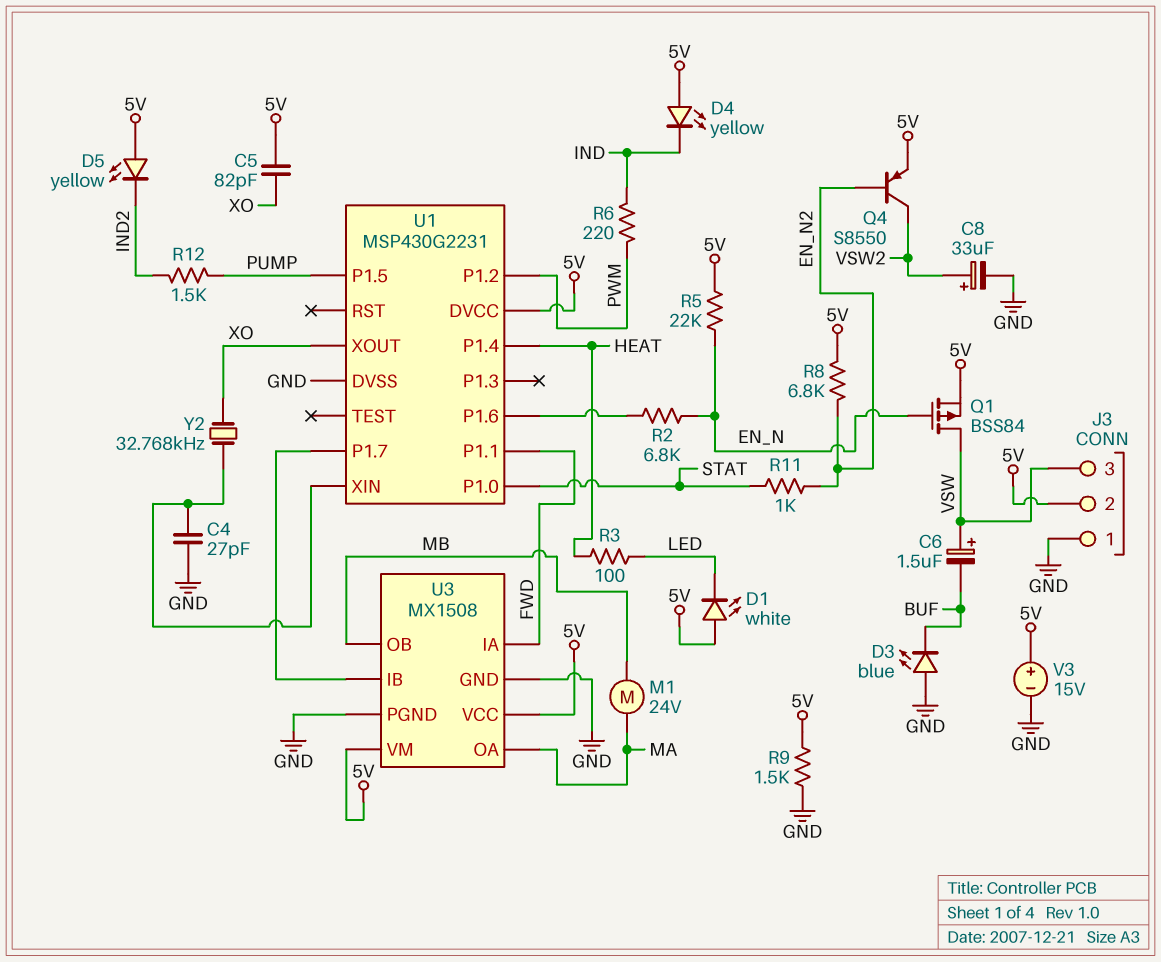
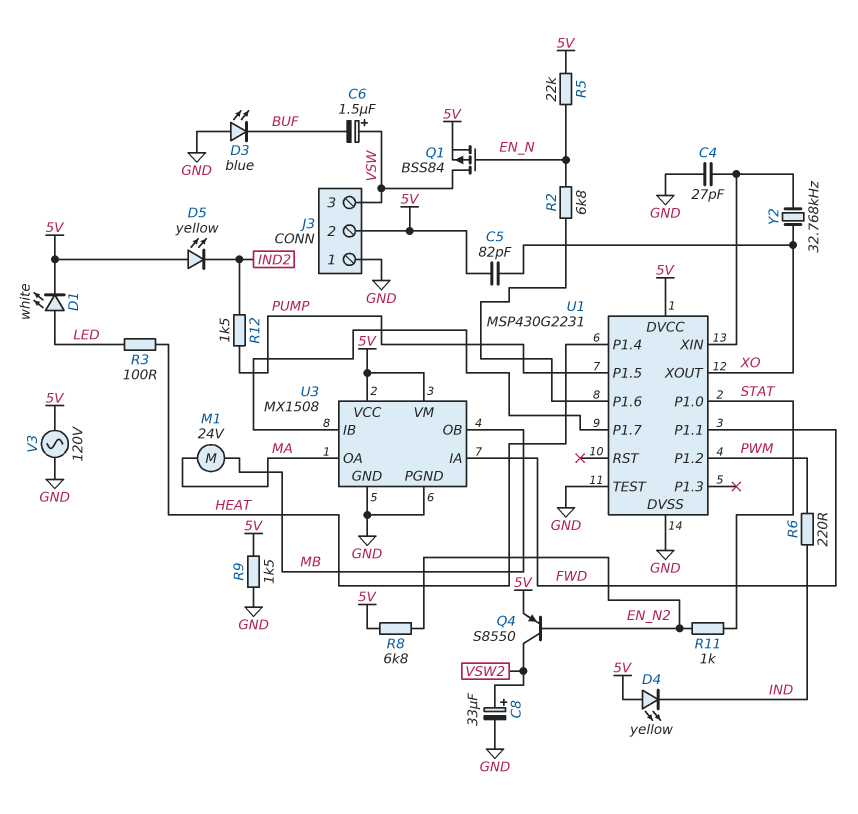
D1: LED white (A 5V, K LED) -> LED white (A LED, K 5V)
U1 pin TEST: none -> GND
V3: 15V (plus 5V, minus GND) -> AC 120V (5V, GND)

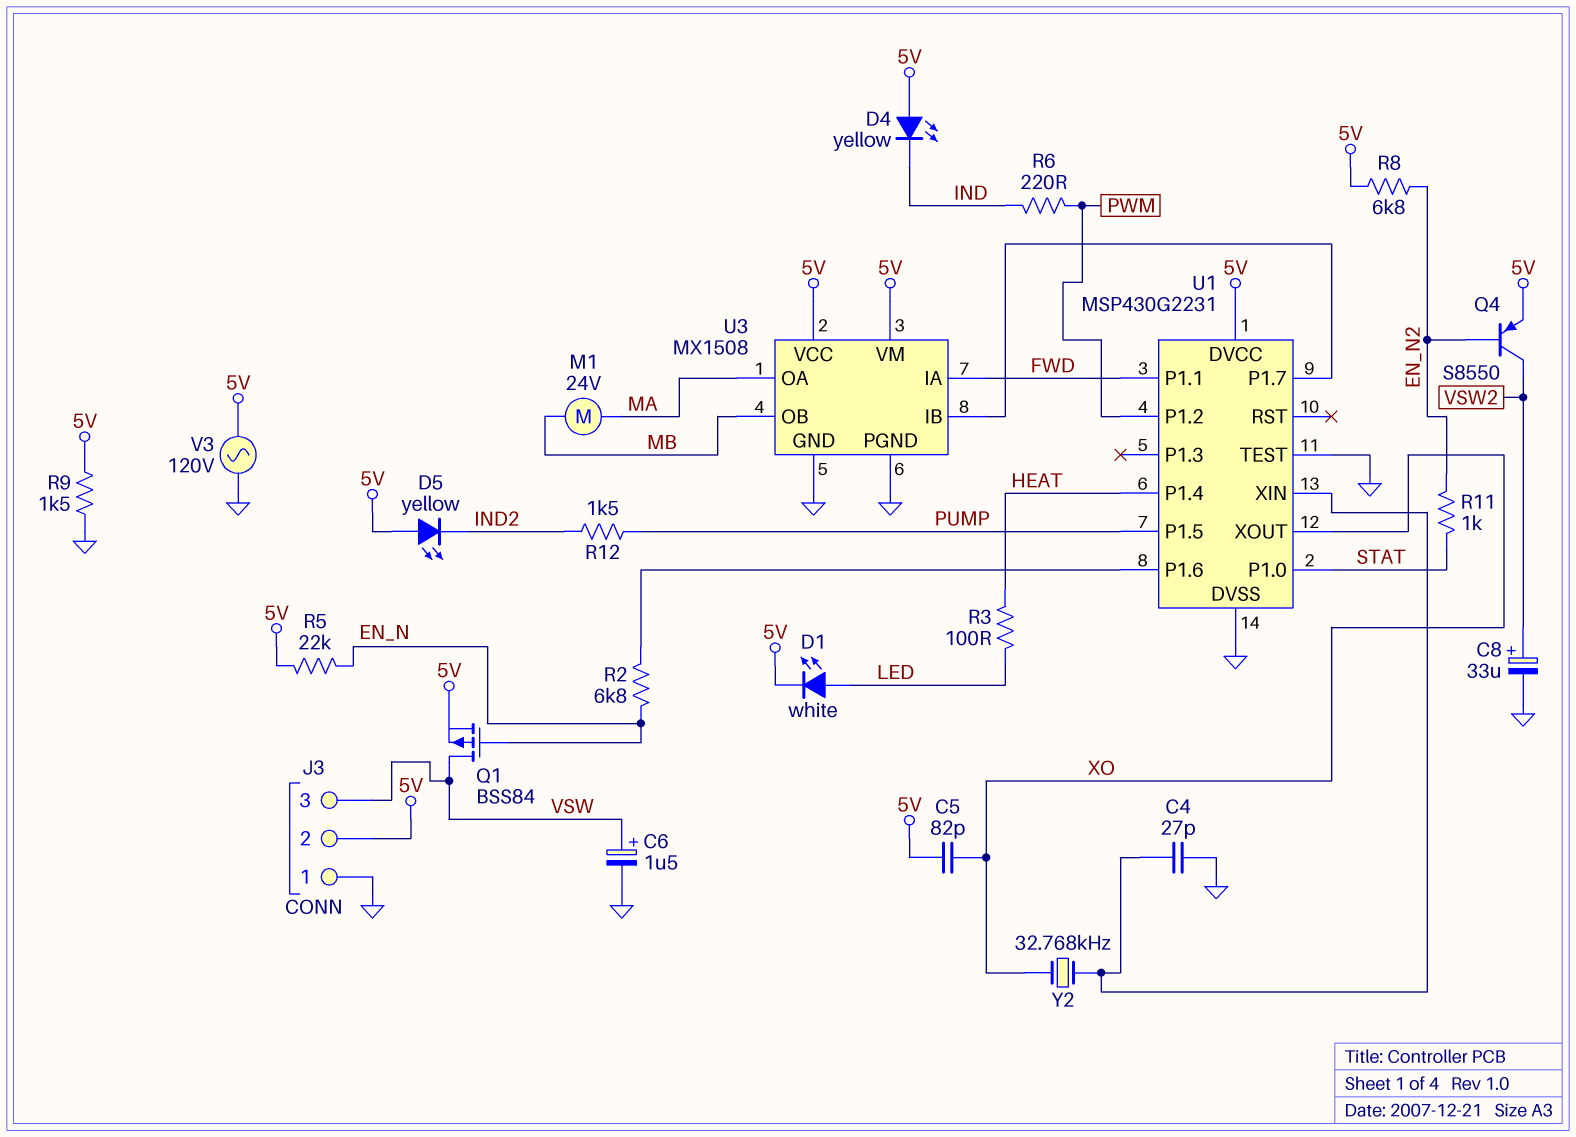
C6: 1.5uF (plus VSW, minus BUF) -> 1.5uF (plus VSW, minus GND)
D3: LED blue (A GND, K BUF) -> none

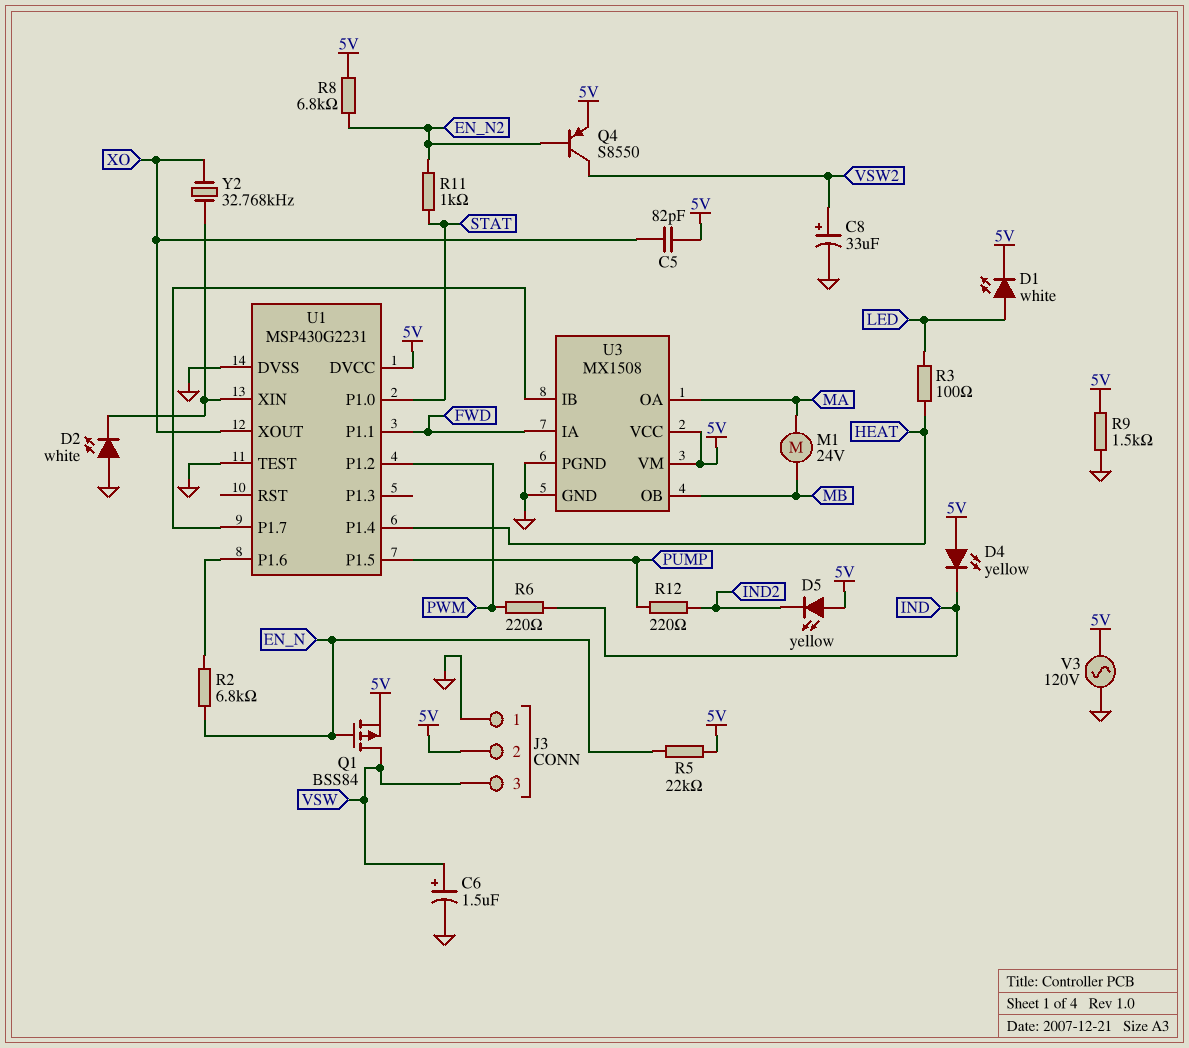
C4: 27pF (GND, U1/XIN) -> none
D2: none -> LED white (A GND, K U1/XIN)
R12: 1.5k (IND2, PUMP) -> 220 (IND2, PUMP)

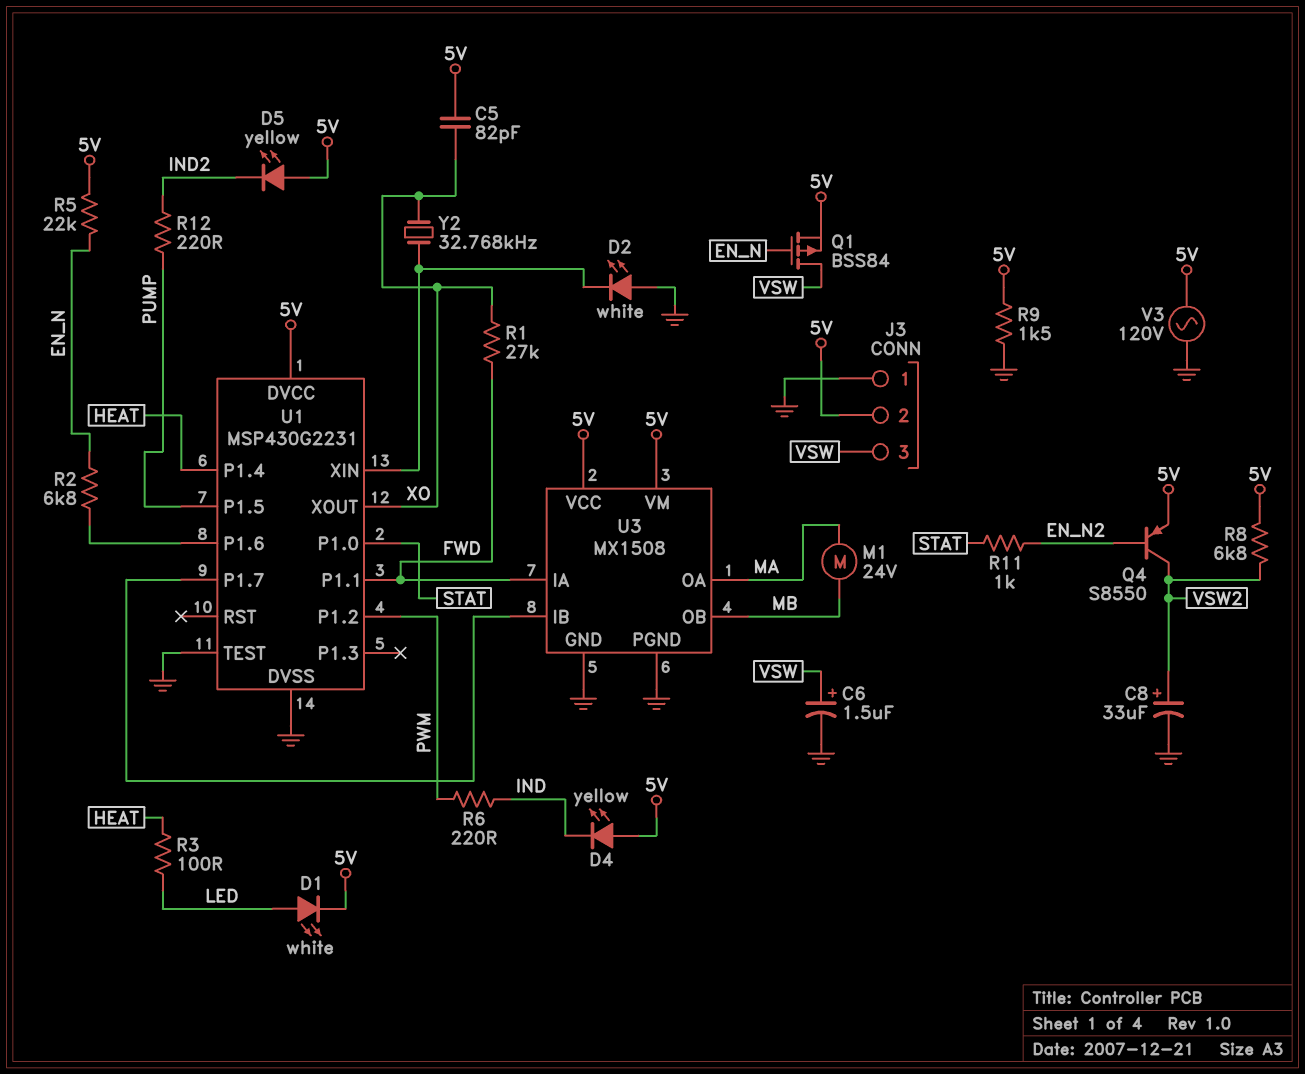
R1: none -> 27k (FWD, XO)
R8: 6.8k (5V, EN_N2) -> 6.8k (5V, VSW2)

